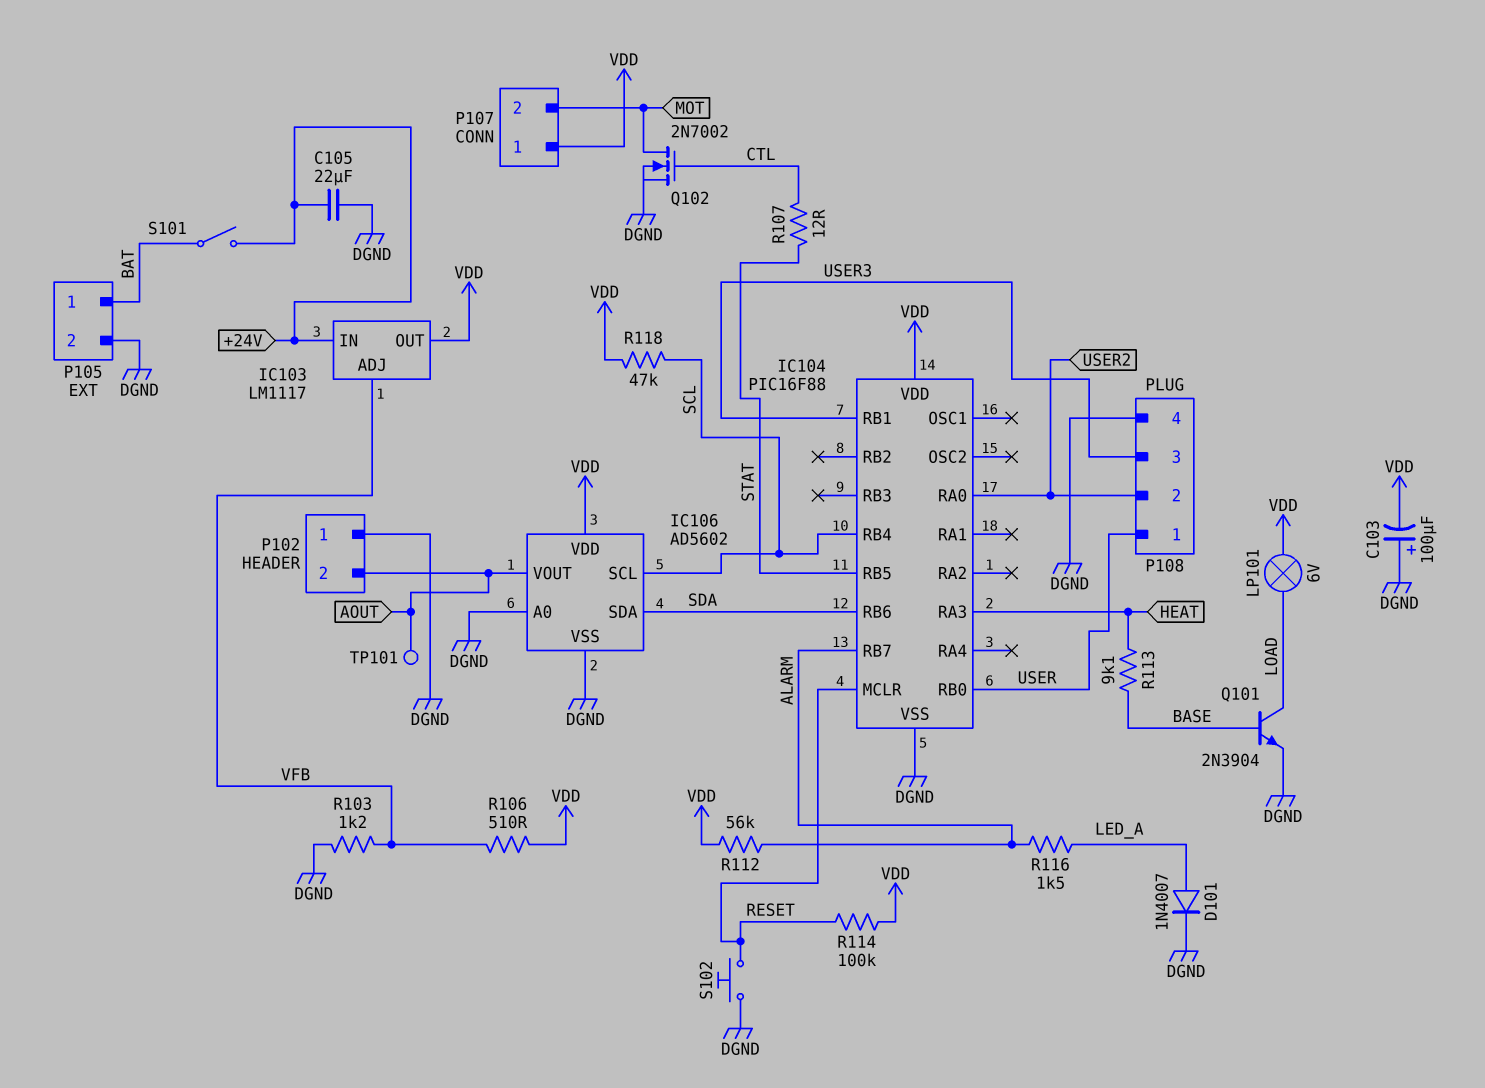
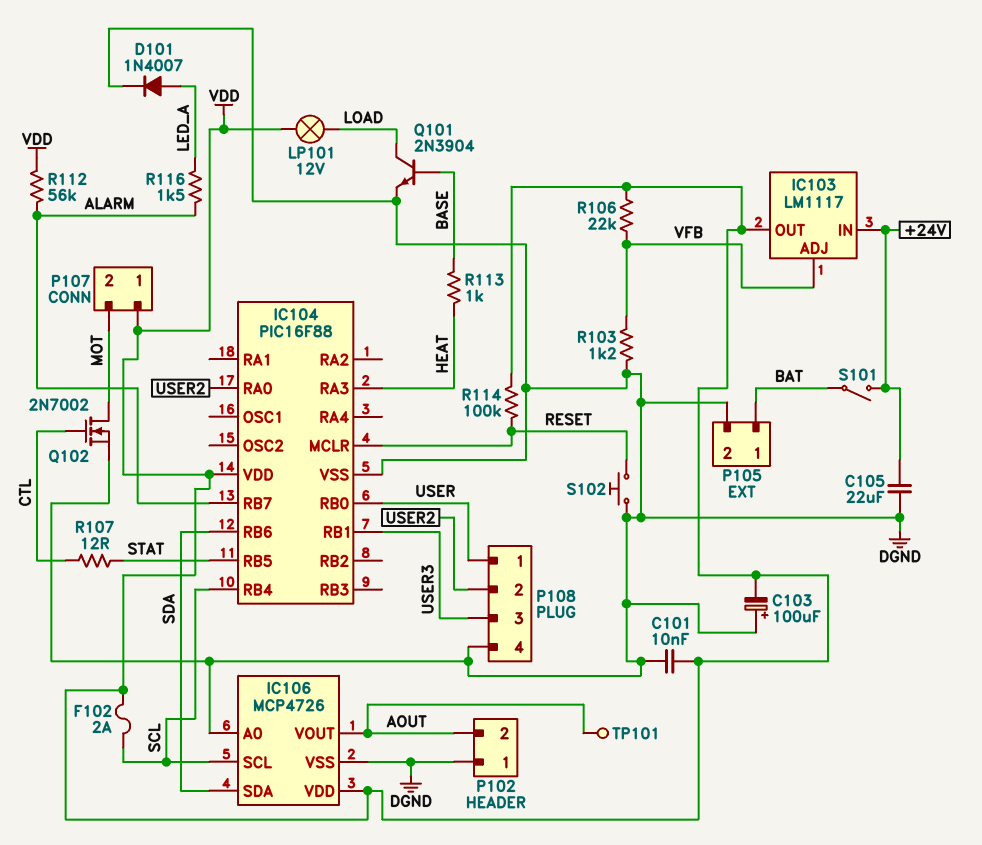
C101: none -> 10nF (DGND, VDD)
F102: none -> 2A (SCL, VDD)
IC106: AD5602 -> MCP4726
LP101: lamp 6V (LOAD, VDD) -> lamp 12V (LOAD, VDD)
R106: 510 (VDD, VFB) -> 22k (VDD, VFB)
R113: 9.1k (BASE, HEAT) -> 1k (BASE, HEAT)
R118: 47k (SCL, VDD) -> none

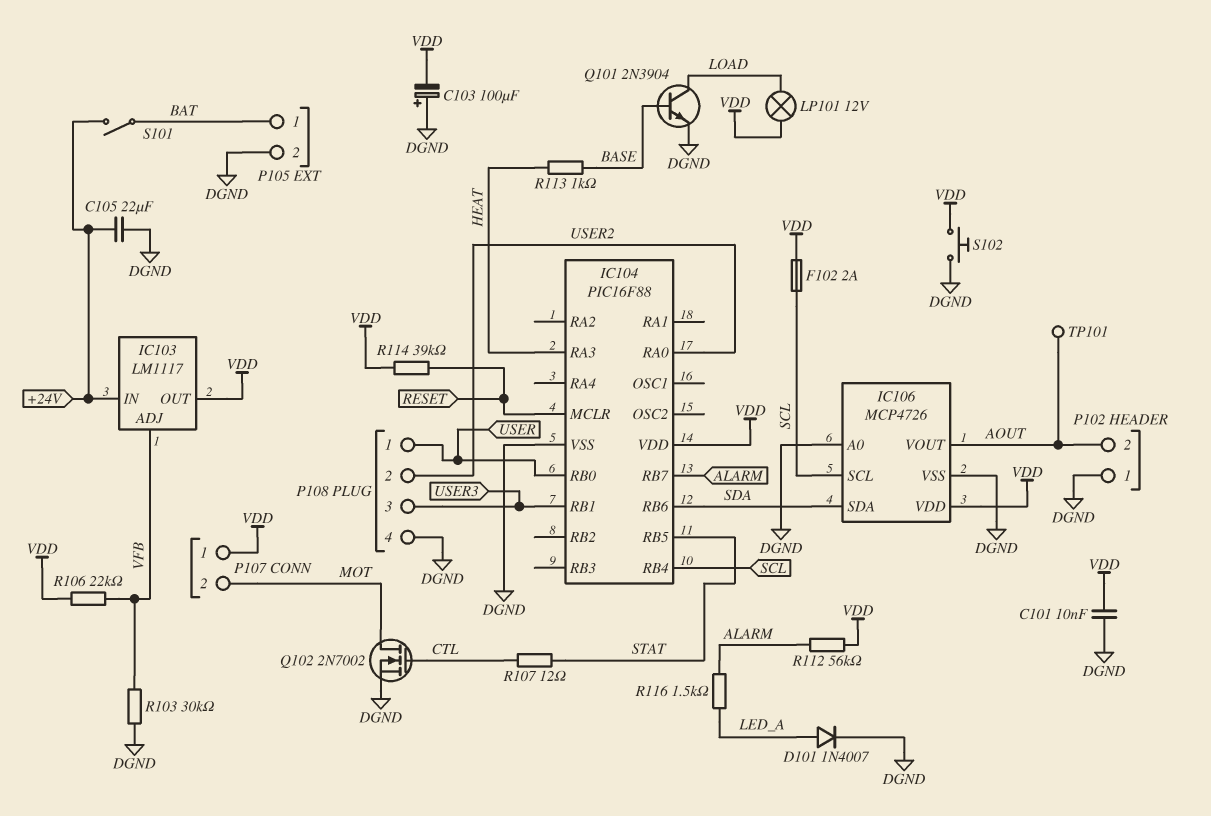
R103: 1.2k (DGND, VFB) -> 30k (DGND, VFB)
R114: 100k (RESET, VDD) -> 39k (RESET, VDD)
S102: button (DGND, RESET) -> button (DGND, VDD)

